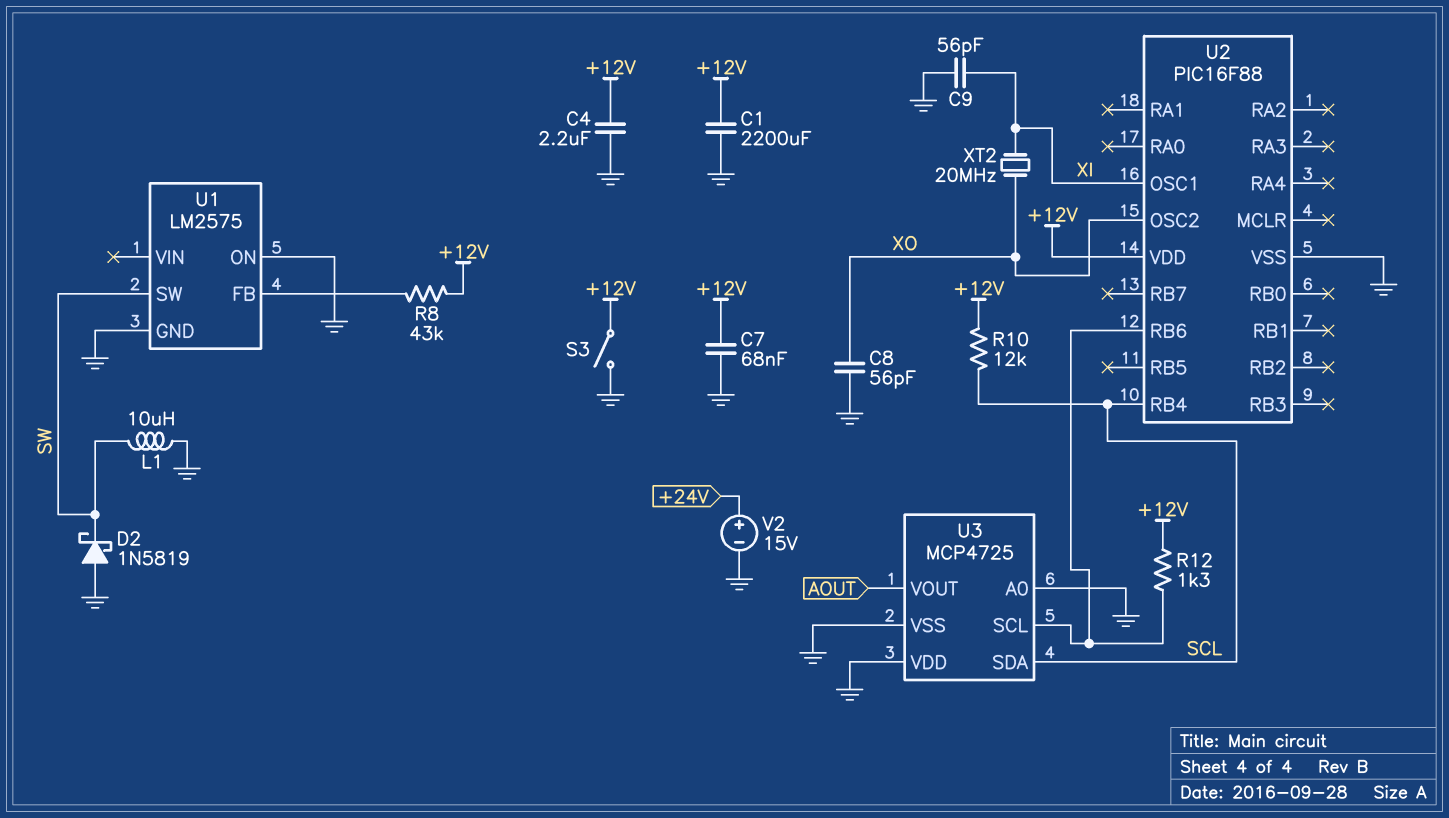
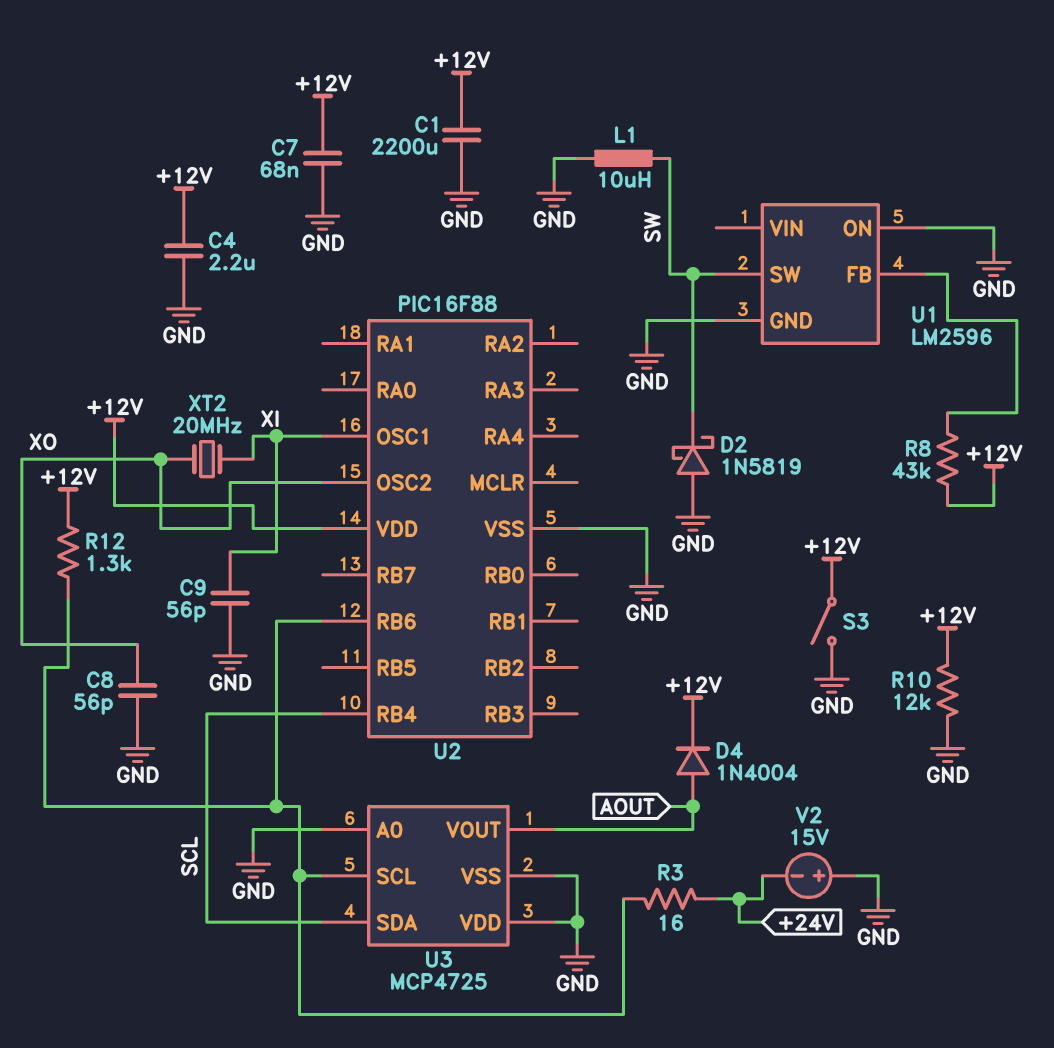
D4: none -> diode 1N4004 (A AOUT, K +12V)
R3: none -> 16 (+24V, U2/RB6)
R10: 12k (+12V, SCL) -> 12k (+12V, GND)
U1: LM2575 -> LM2596
V2: 15V (plus +24V, minus GND) -> 15V (plus GND, minus +24V)

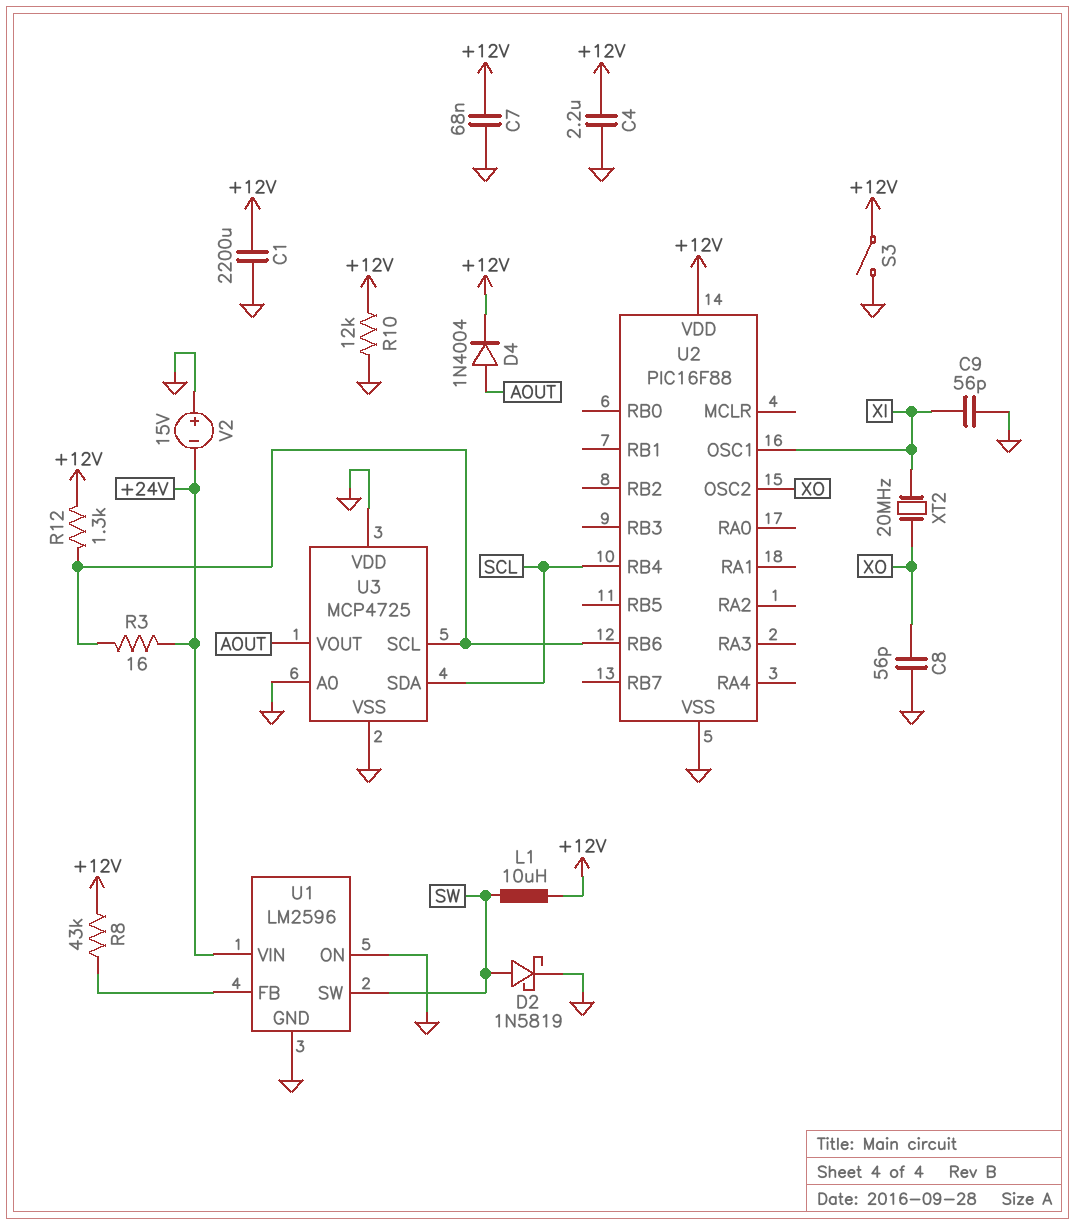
D2: schottky 1N5819 (A GND, K SW) -> schottky 1N5819 (A SW, K GND)
L1: 10uH (GND, SW) -> 10uH (+12V, SW)
U1 pin VIN: none -> +24V

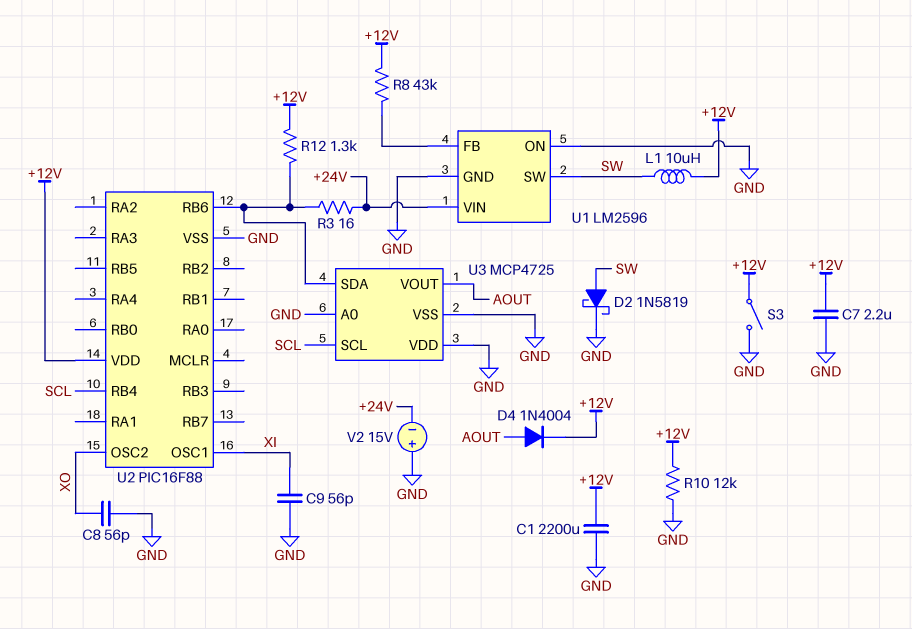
C4: 2.2uF (+12V, GND) -> none
C7: 68nF (+12V, GND) -> 2.2uF (+12V, GND)
U3 pin SCL: U2/RB6 -> SCL
U3 pin SDA: SCL -> U2/RB6
XT2: 20MHz (XI, XO) -> none

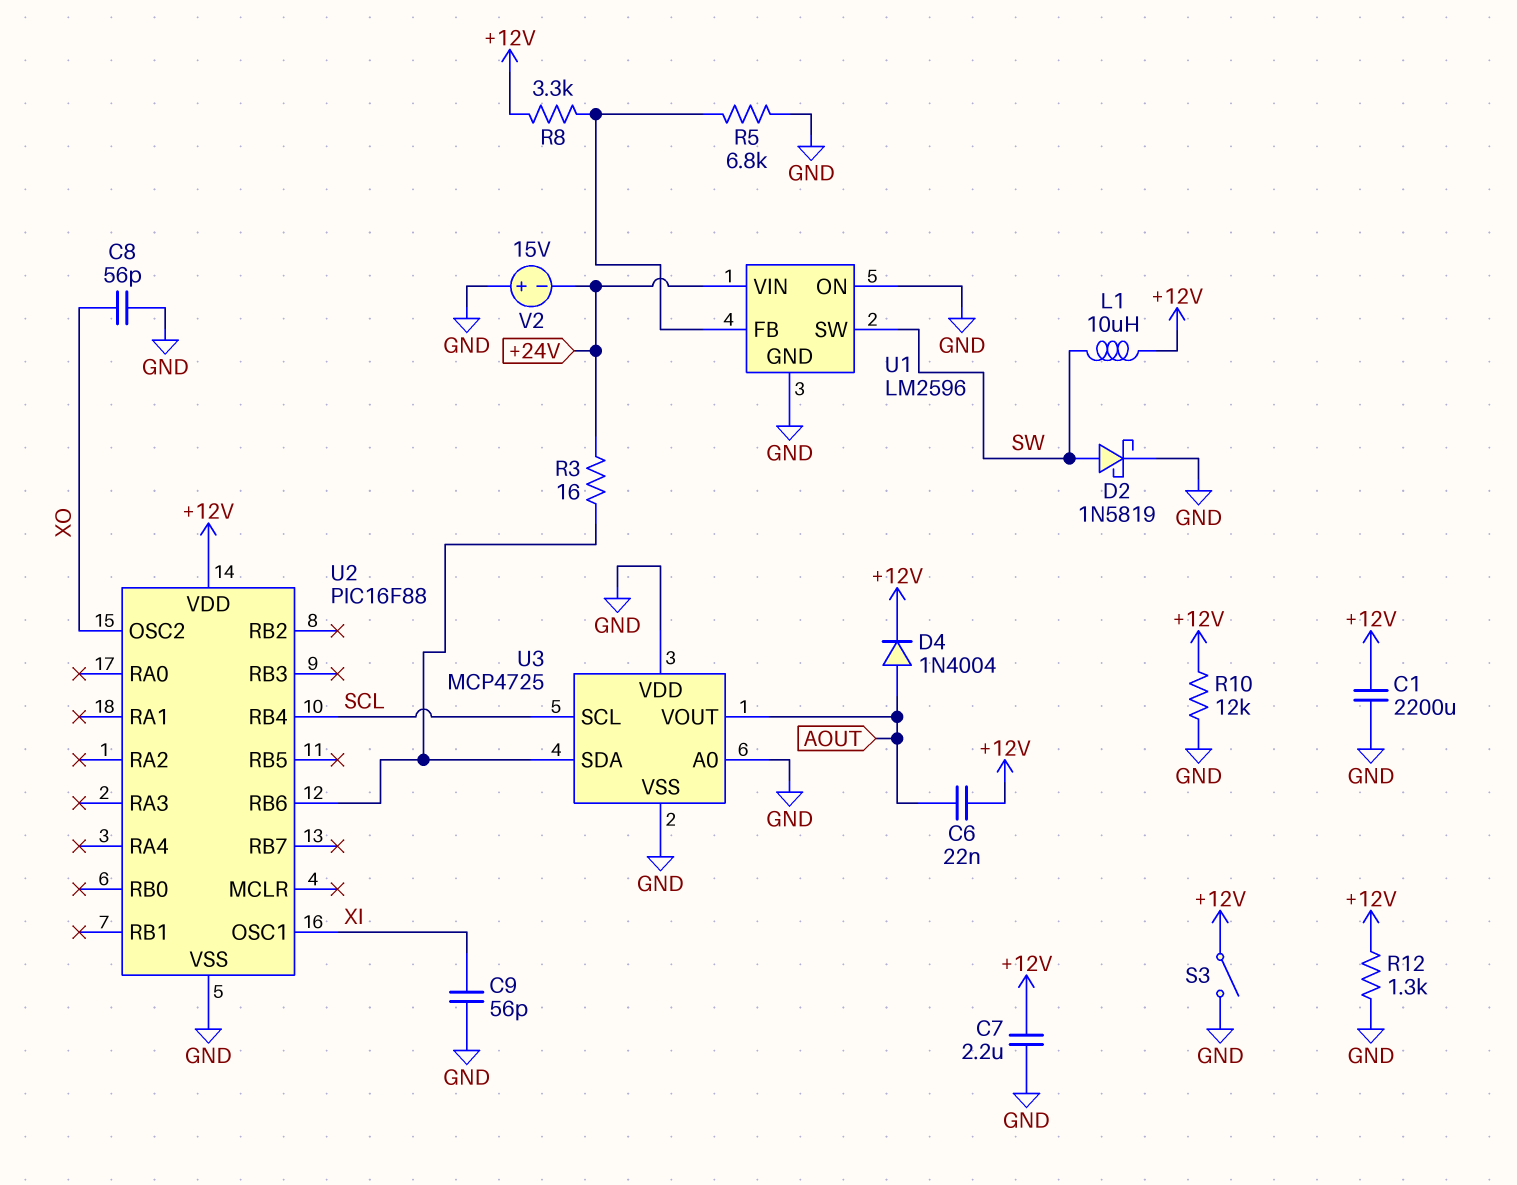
C6: none -> 22nF (+12V, AOUT)
R5: none -> 6.8k (GND, U1/FB)
R8: 43k (+12V, U1/FB) -> 3.3k (+12V, U1/FB)
R12: 1.3k (+12V, U2/RB6) -> 1.3k (+12V, GND)

